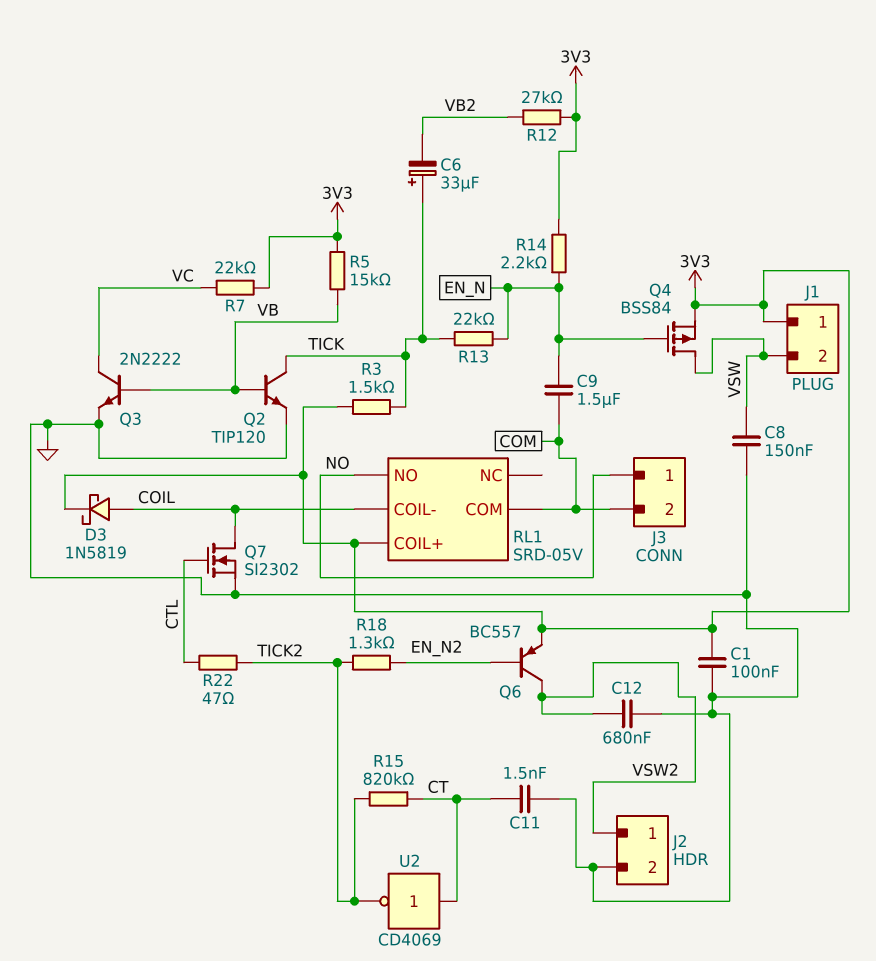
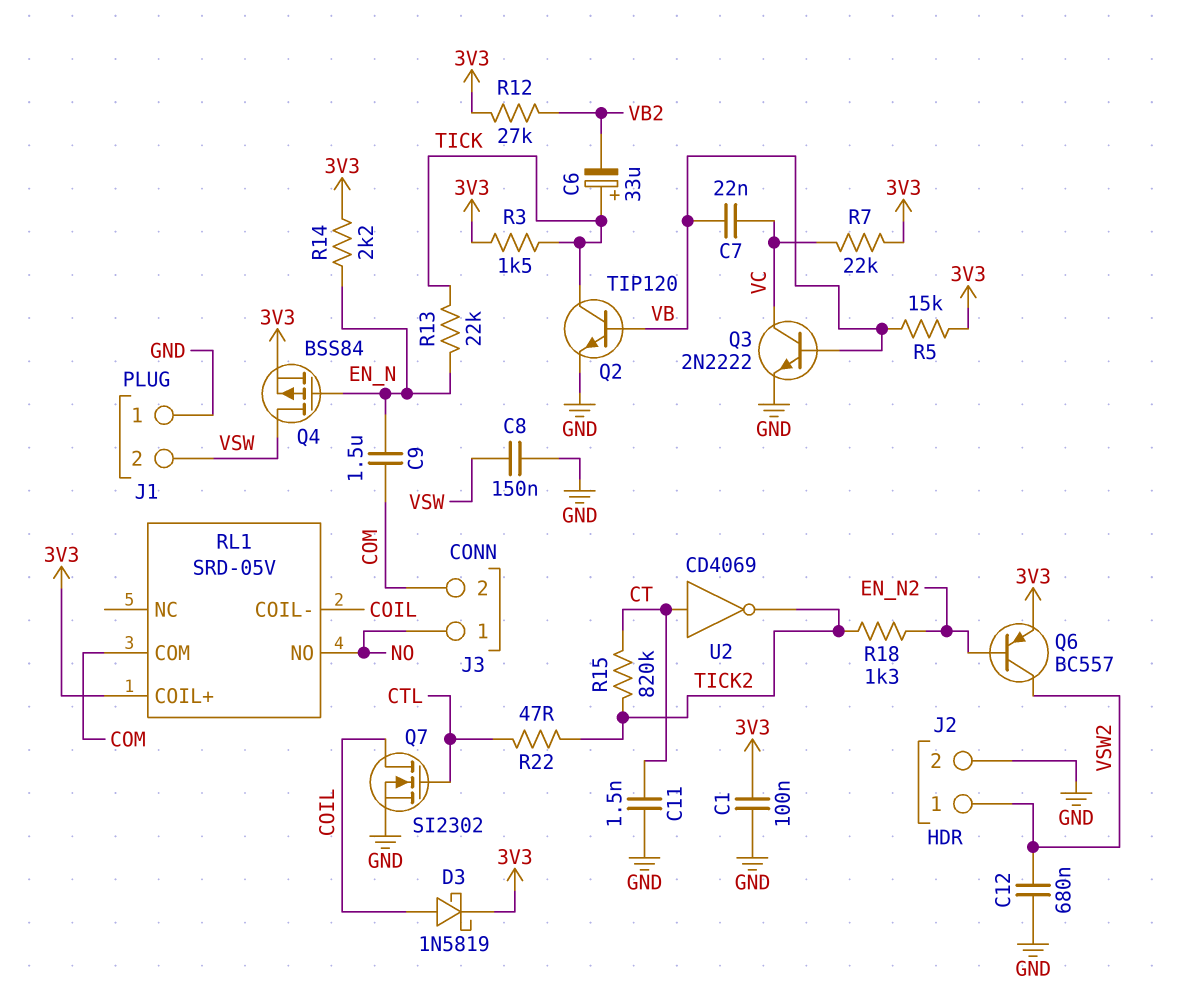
C7: none -> 22nF (VB, VC)
J1 pin 1: 3V3 -> GND

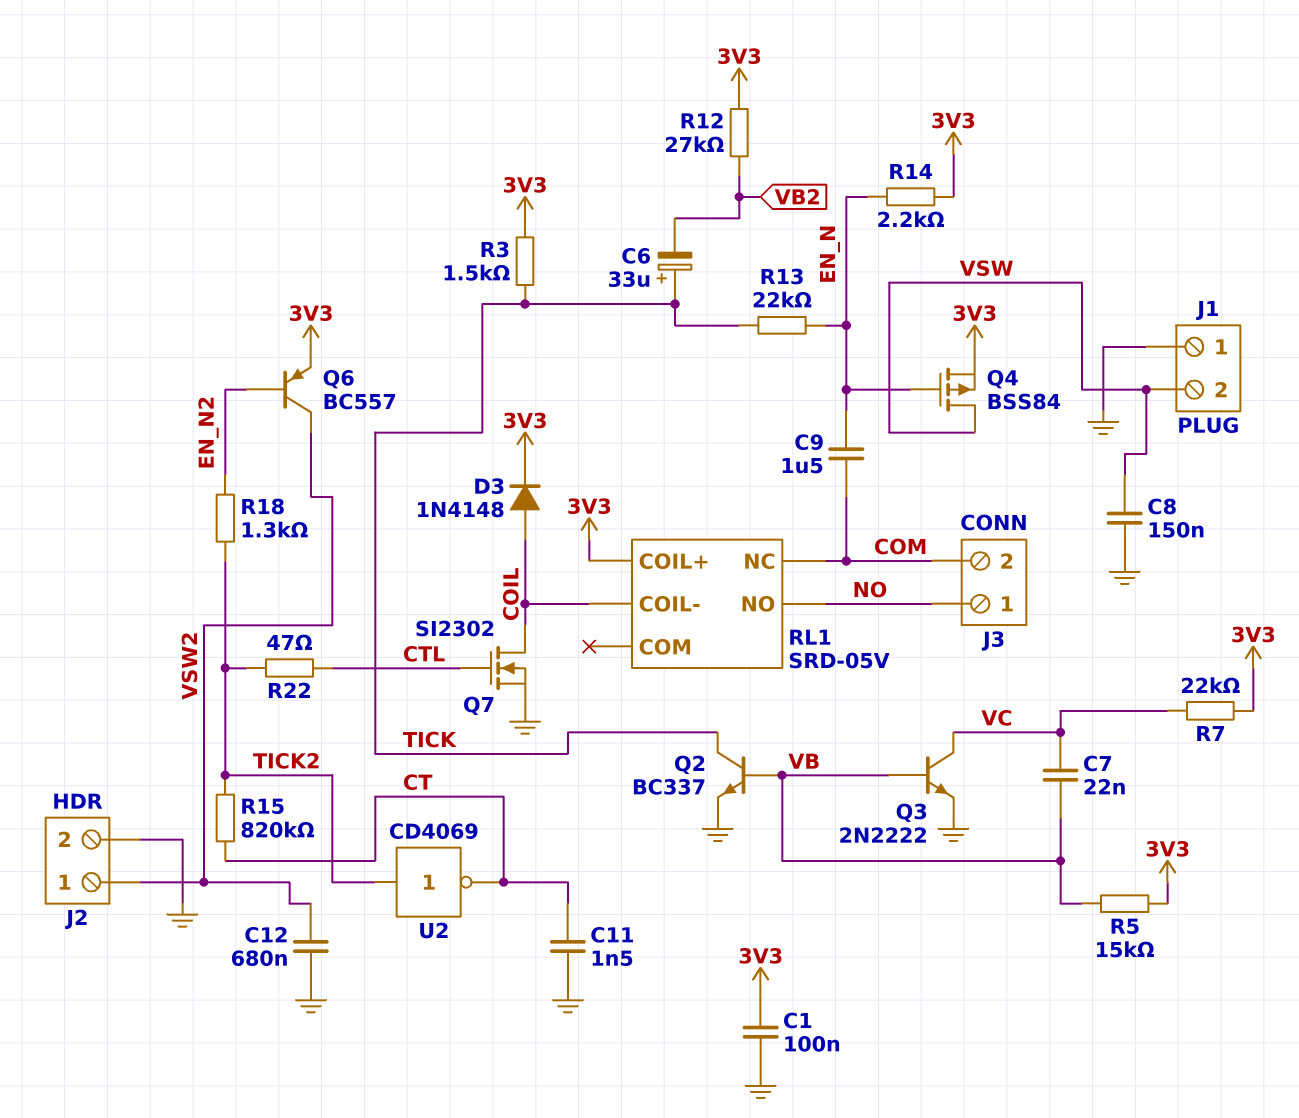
D3: schottky 1N5819 (A COIL, K 3V3) -> diode 1N4148 (A COIL, K 3V3)
Q2: NPN TIP120 (B VB, C TICK, E GND) -> NPN BC337 (B VB, C TICK, E GND)
RL1 pin COM: COM -> none
RL1 pin NC: none -> COM
U2: NOT CD4069 (in CT, out TICK2) -> NOT CD4069 (in TICK2, out CT)

